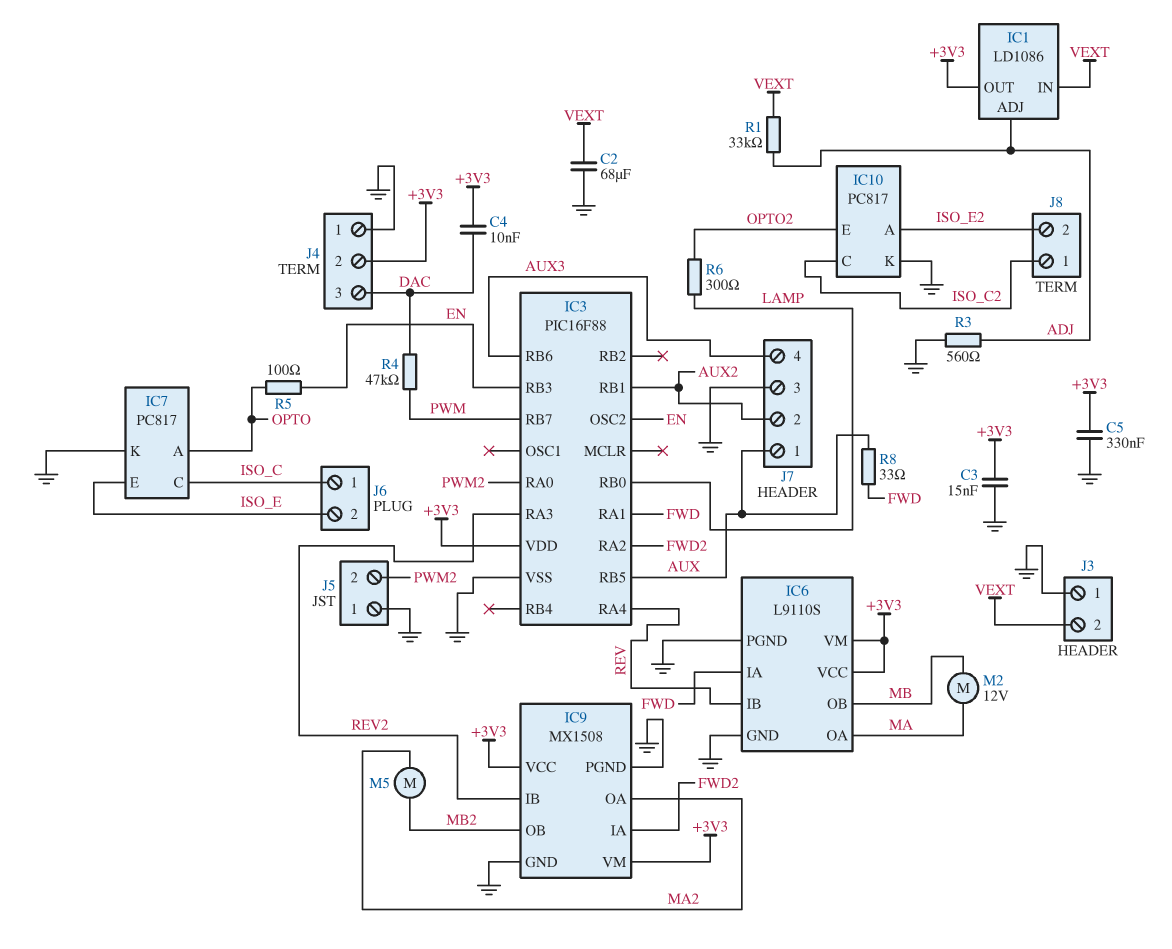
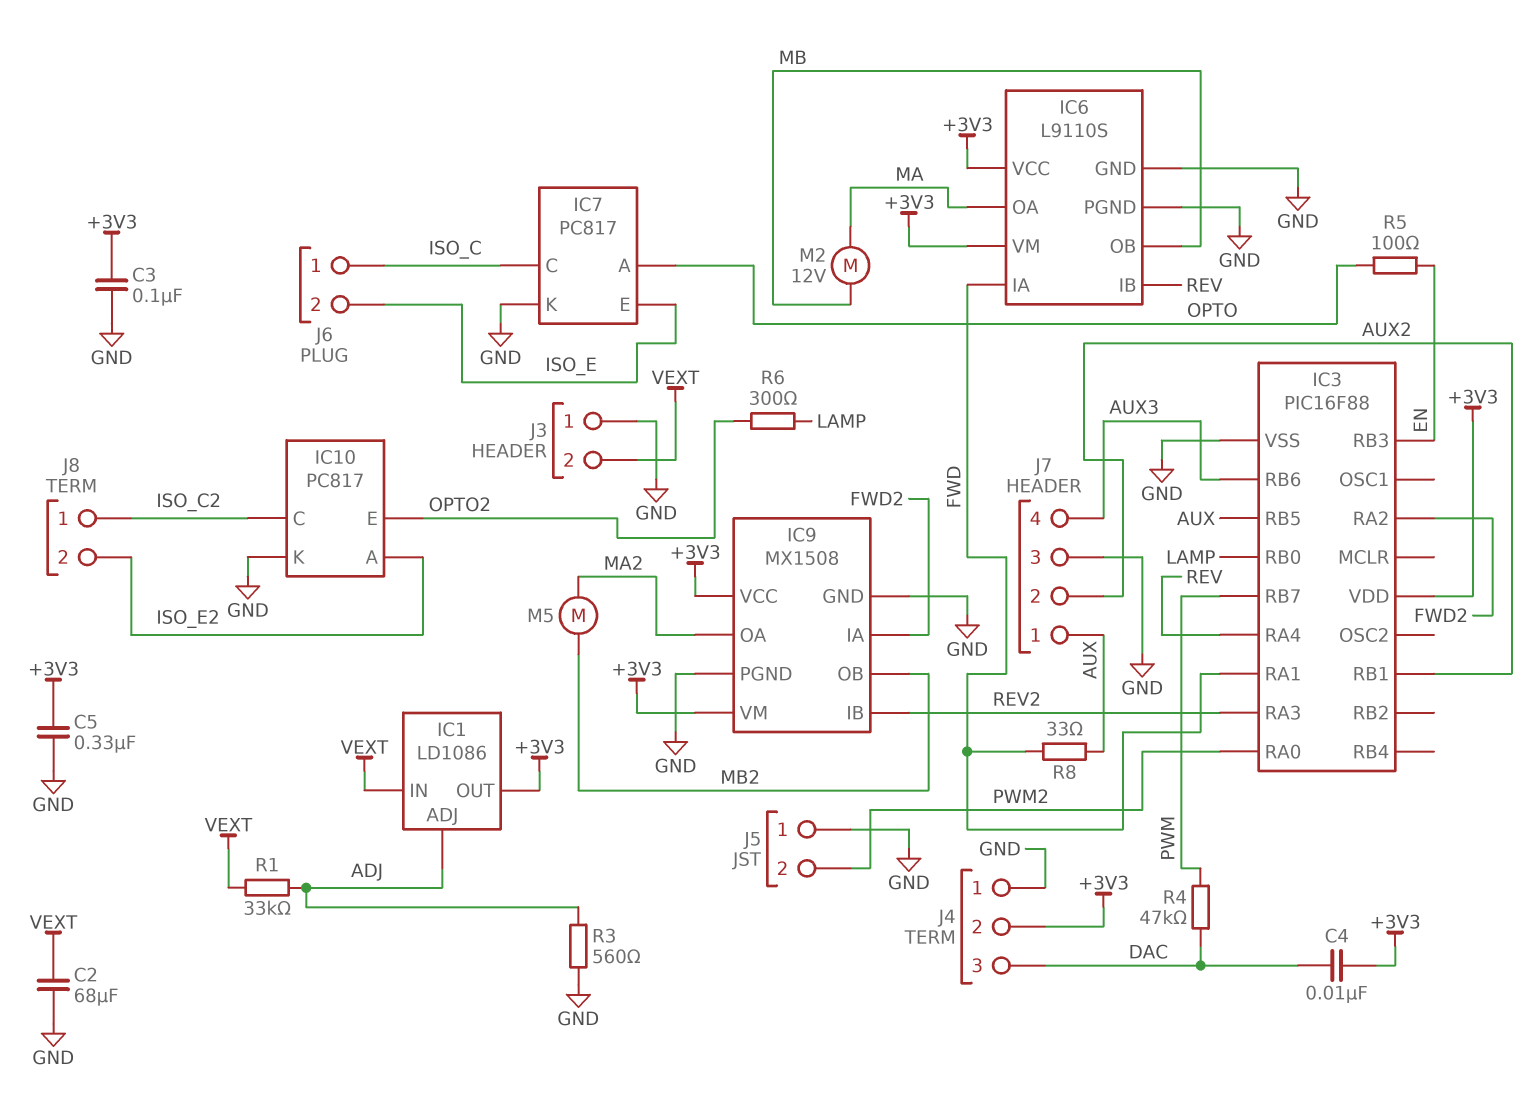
C3: 15nF (+3V3, GND) -> 100nF (+3V3, GND)
IC3 pin OSC2: EN -> none

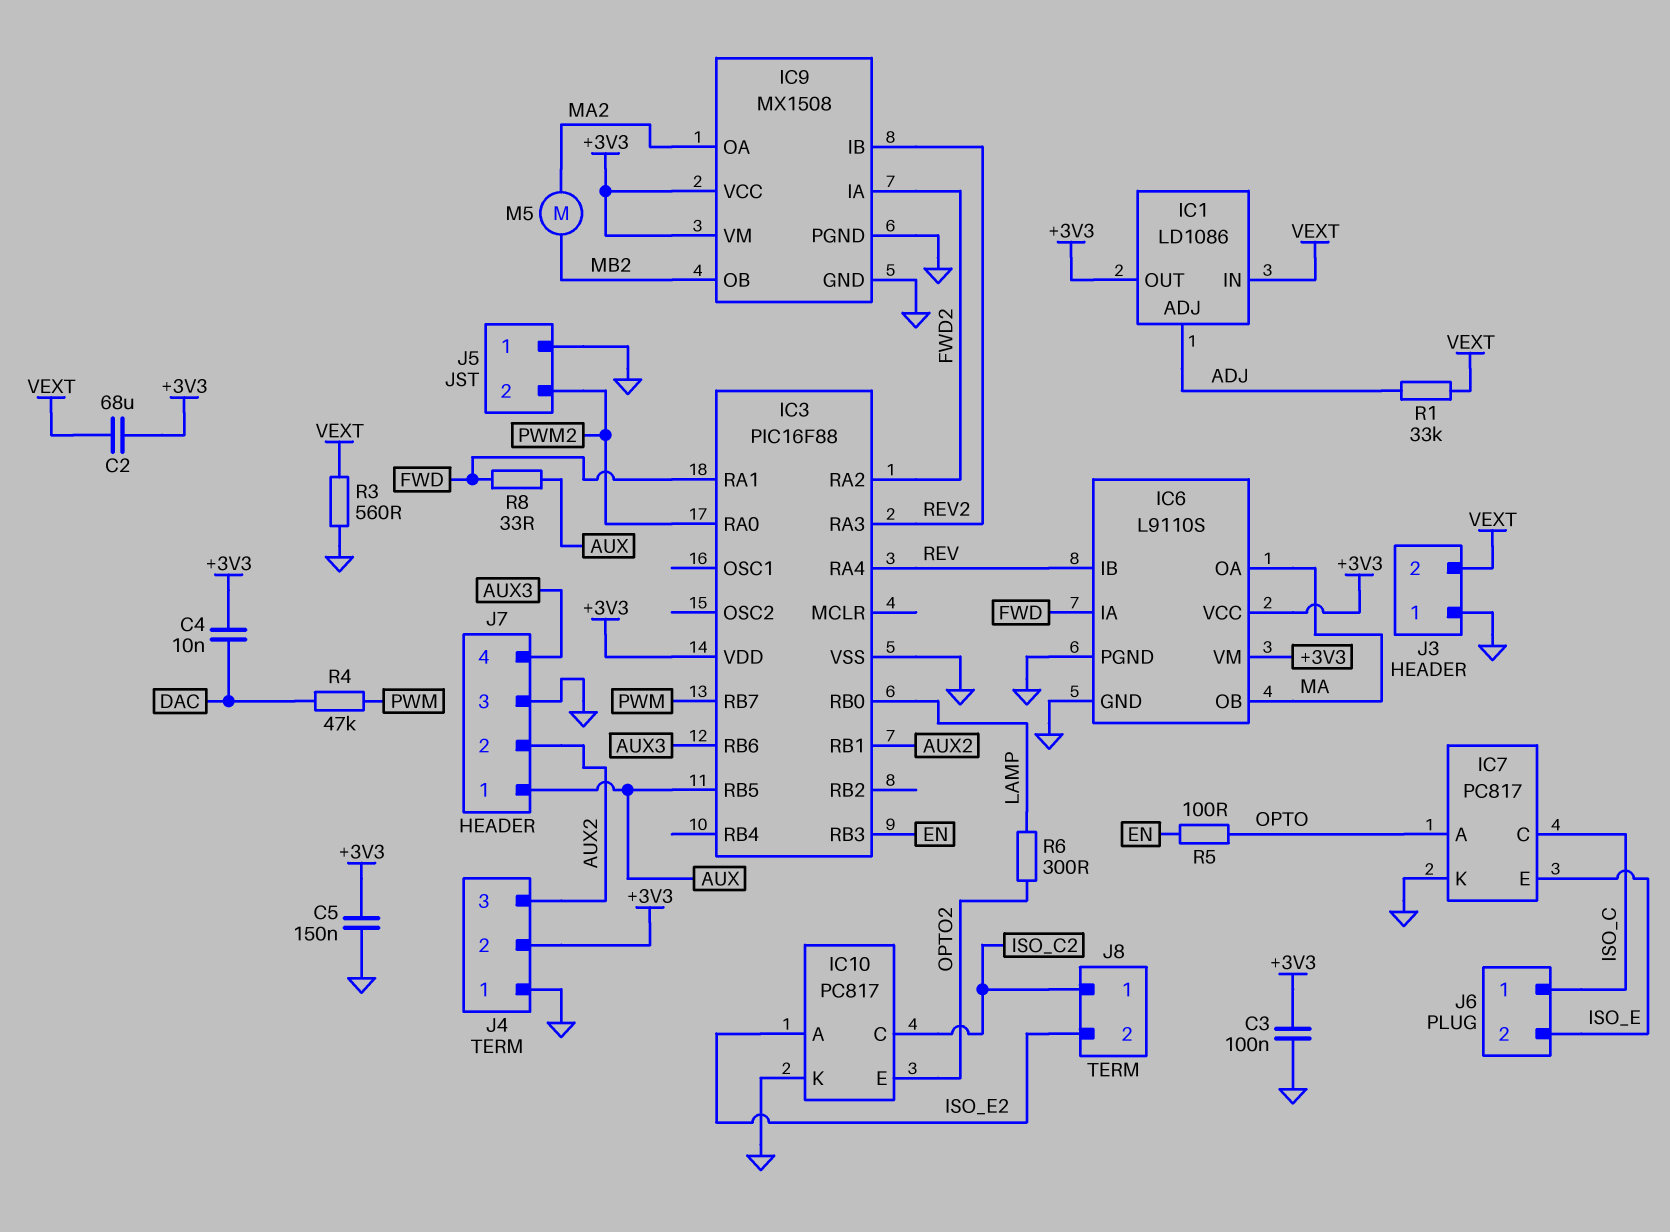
C2: 68uF (GND, VEXT) -> 68uF (+3V3, VEXT)
C5: 330nF (+3V3, GND) -> 150nF (+3V3, GND)
IC6 pin OB: MB -> MA
J4 pin 3: DAC -> AUX2
M2: motor 12V (MA, MB) -> none
R3: 560 (ADJ, GND) -> 560 (GND, VEXT)

